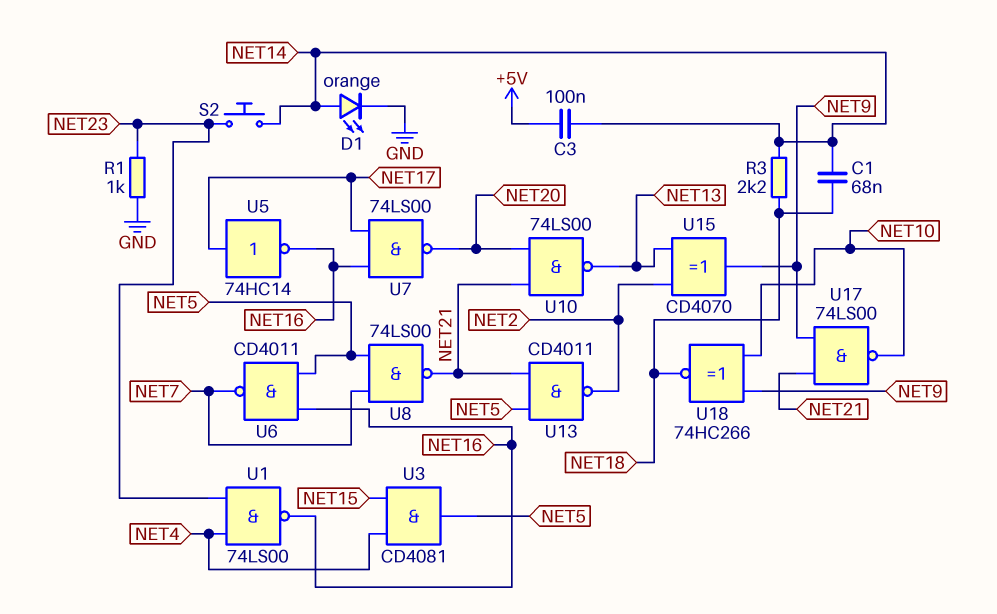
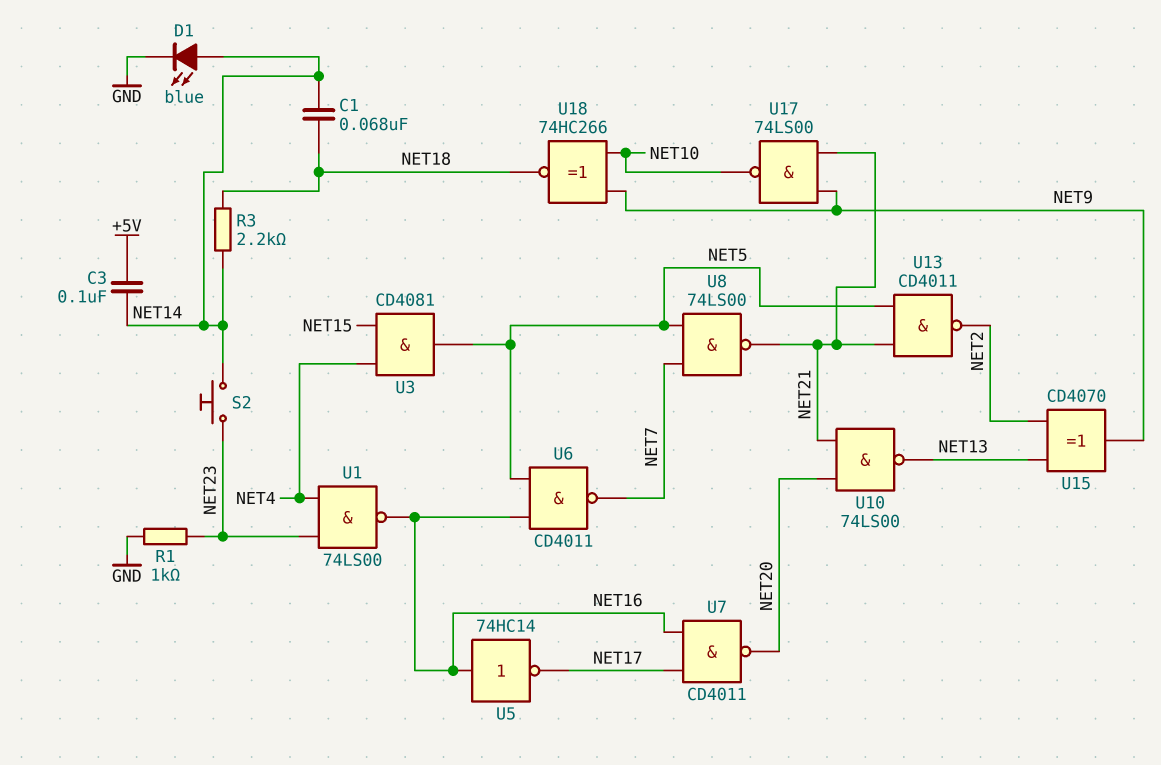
D1: LED orange (A NET14, K GND) -> LED blue (A NET14, K GND)
U5: NOT 74HC14 (in NET17, out NET16) -> NOT 74HC14 (in NET16, out NET17)
U7: NAND 74LS00 (in NET16, in NET17, out NET20) -> NAND CD4011 (in NET16, in NET17, out NET20)

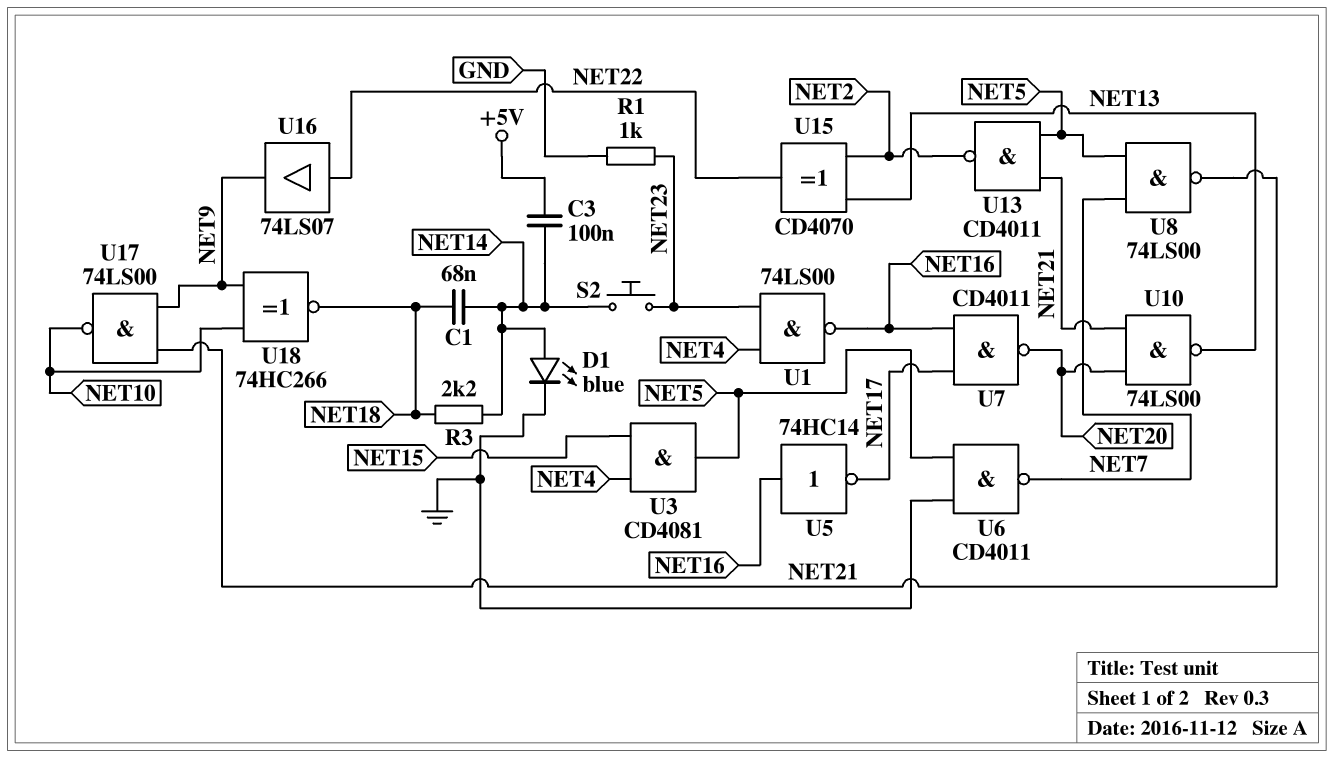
U6: NAND CD4011 (in NET5, in NET16, out NET7) -> NAND CD4011 (in GND, in NET5, out NET7)
U15: XOR CD4070 (in NET2, in NET13, out NET9) -> XOR CD4070 (in NET2, in NET13, out NET22)
U16: none -> buffer 74LS07 (in NET22, out NET9)

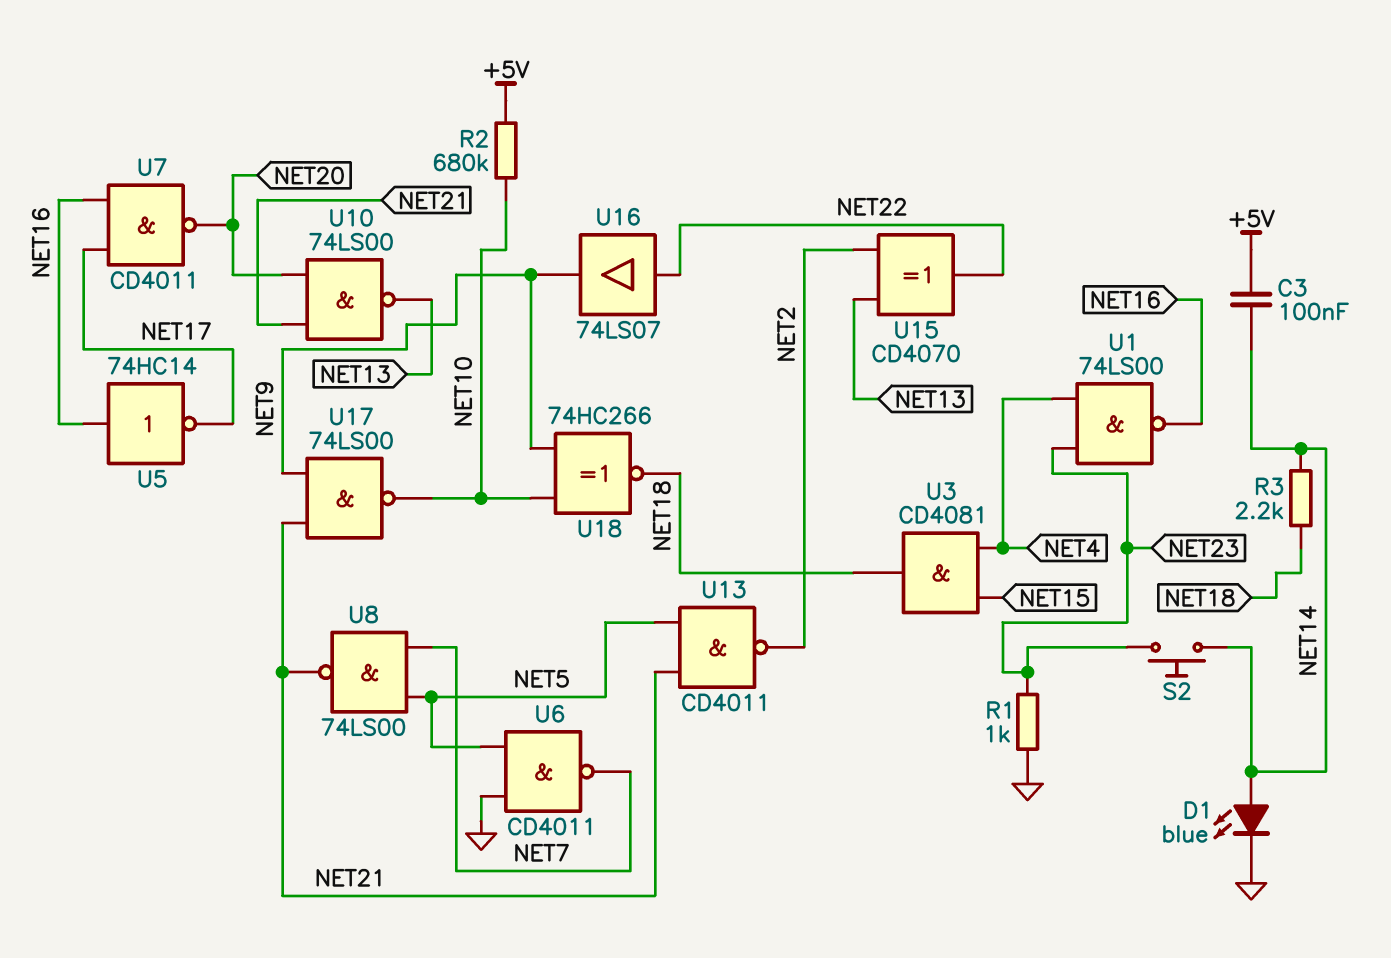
C1: 68nF (NET14, NET18) -> none
R2: none -> 680k (+5V, NET10)
U3: AND CD4081 (in NET4, in NET15, out NET5) -> AND CD4081 (in NET4, in NET15, out NET18)

